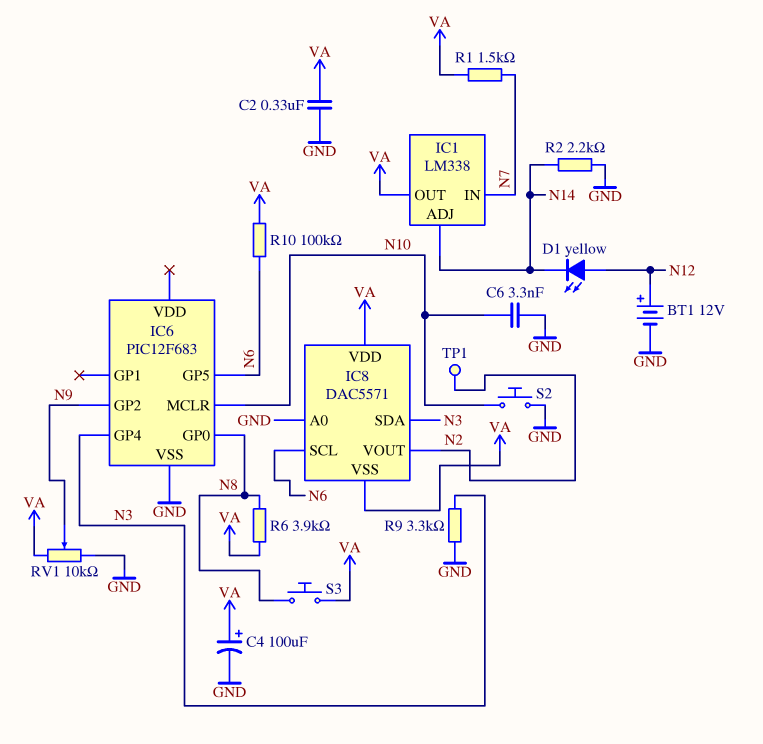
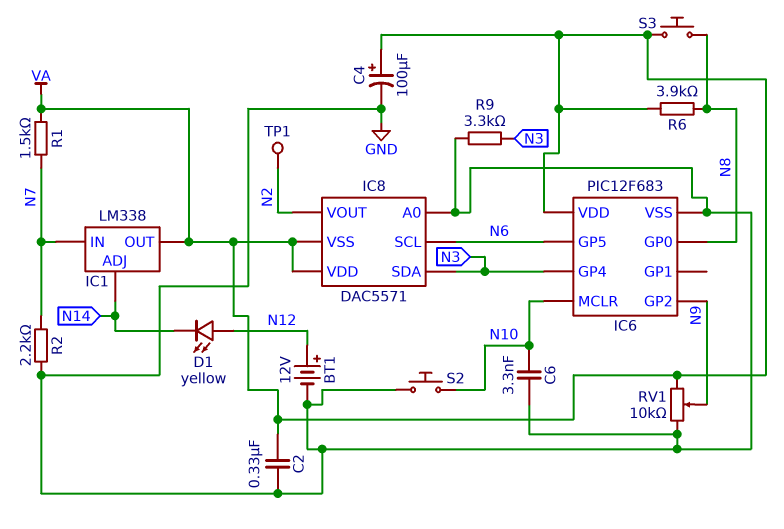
IC6 pin VDD: none -> VA
R2: 2.2k (GND, N14) -> 2.2k (GND, N7)
R10: 100k (N6, VA) -> none

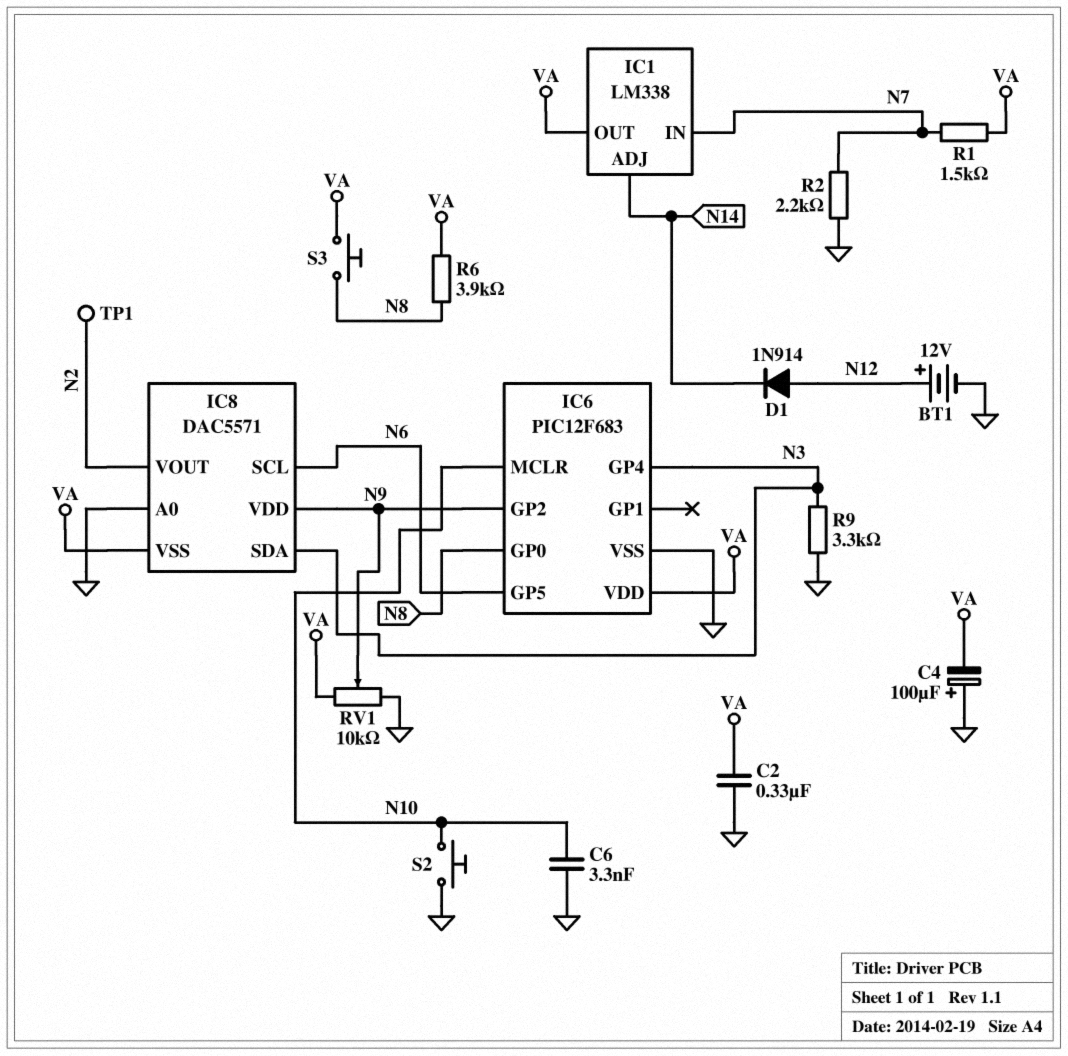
C4: 100uF (plus VA, minus GND) -> 100uF (plus GND, minus VA)
D1: LED yellow (A N12, K N14) -> diode 1N914 (A N12, K N14)
IC8 pin VDD: VA -> N9

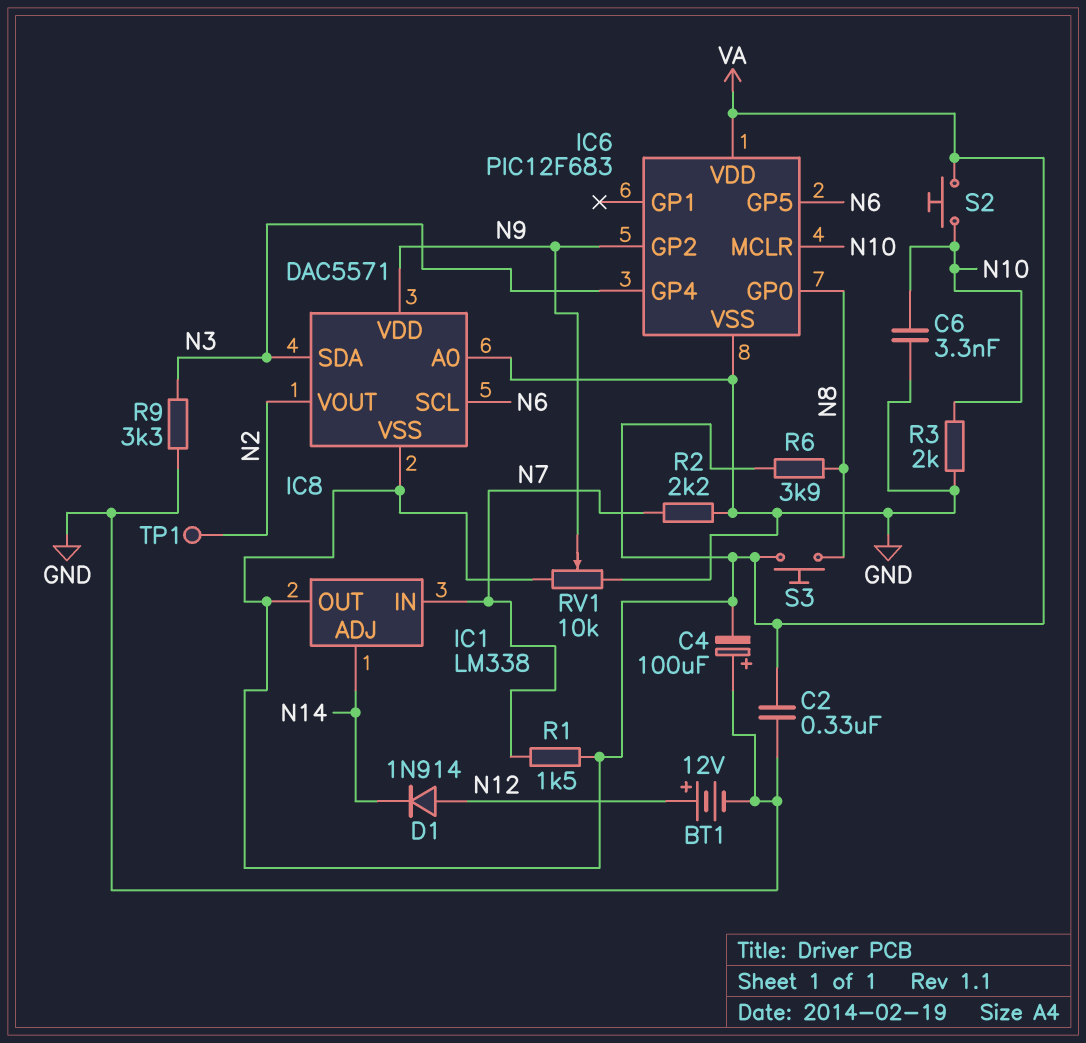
R3: none -> 2k (GND, N10)
S2: button (GND, N10) -> button (N10, VA)

